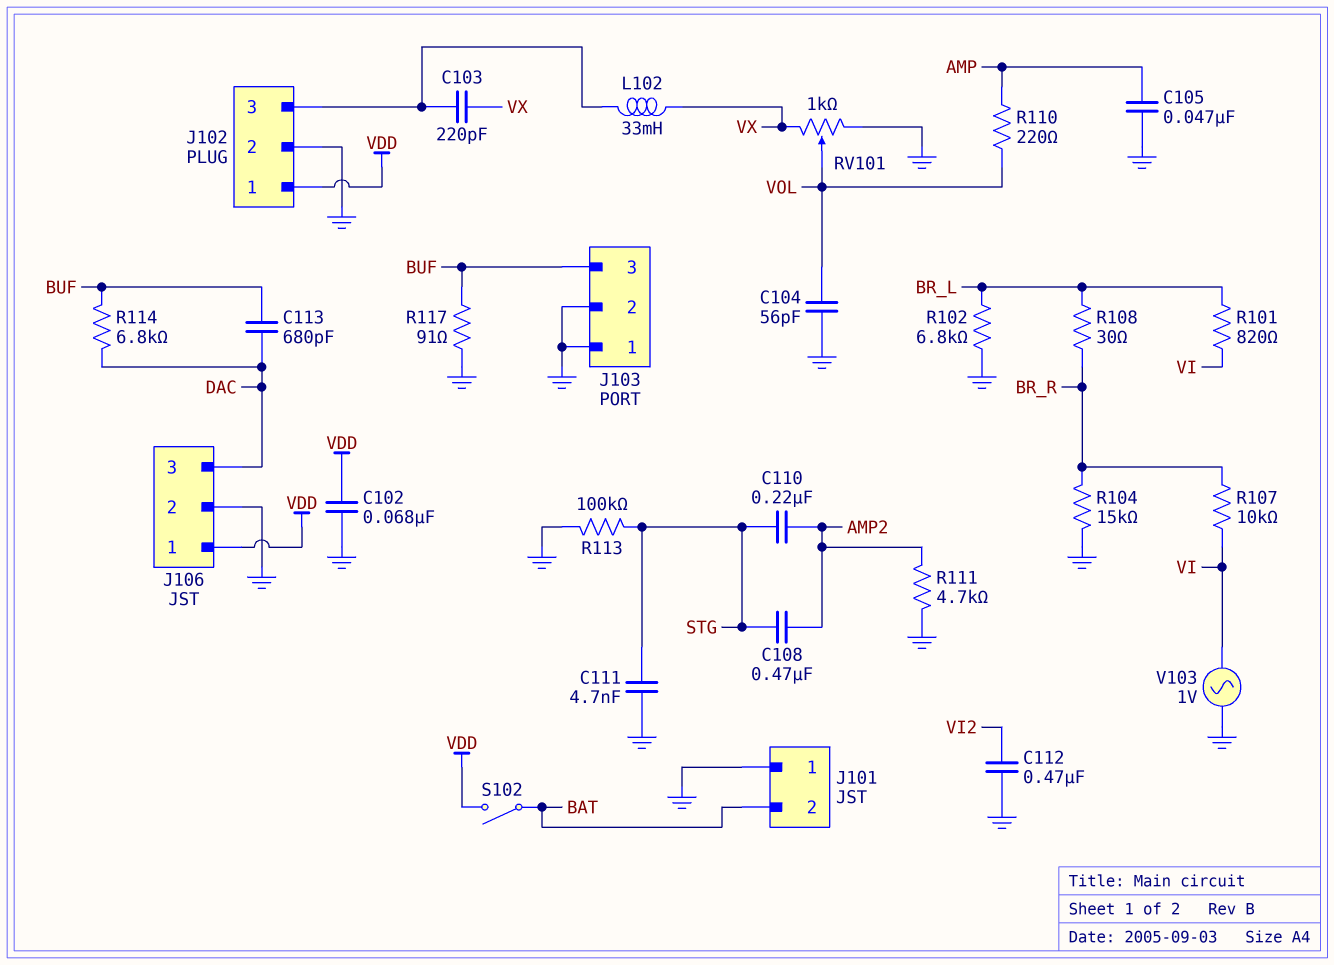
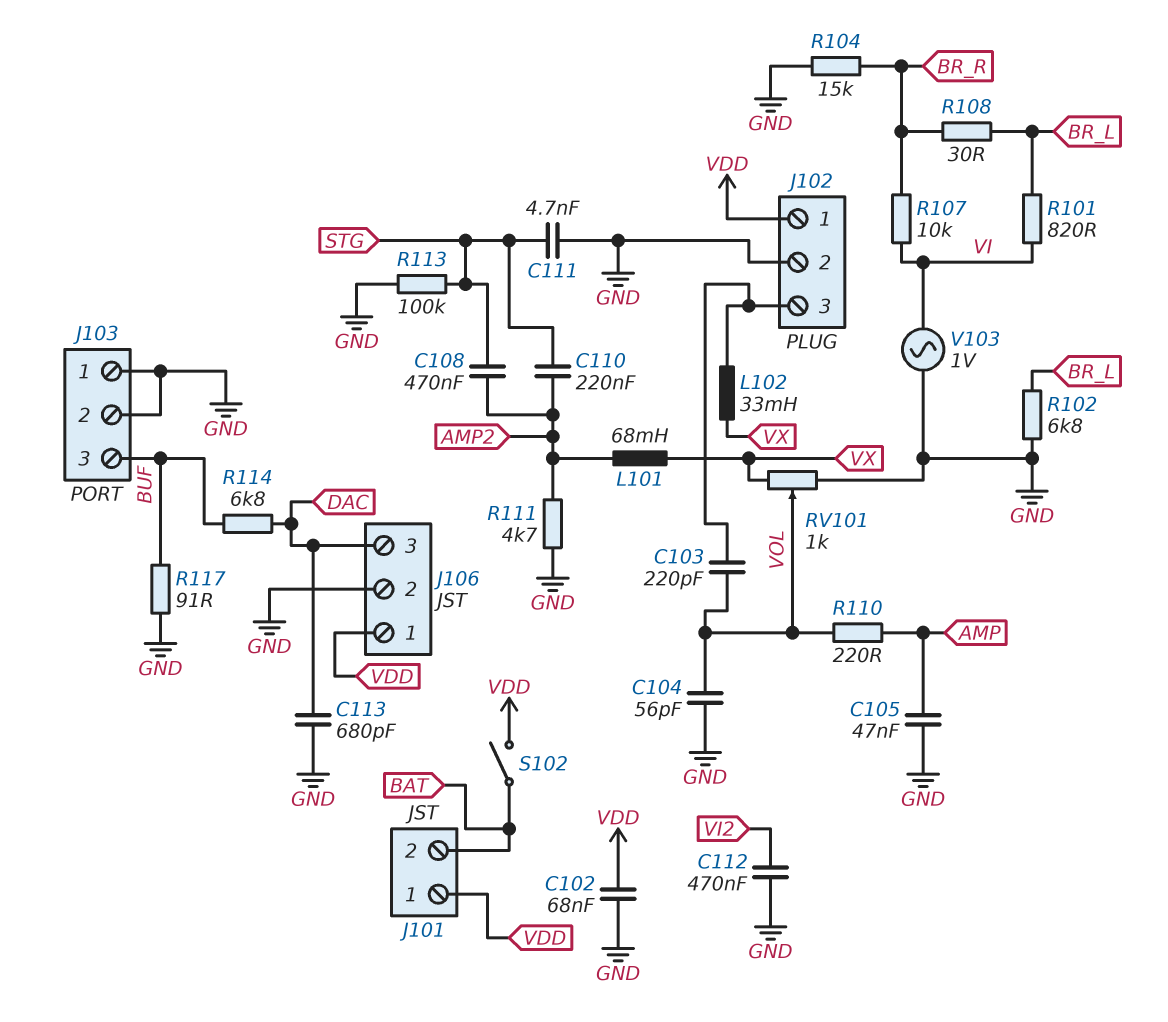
C103: 220pF (J102/3, VX) -> 220pF (J102/3, VOL)
C113: 680pF (BUF, DAC) -> 680pF (DAC, GND)
J101 pin 1: GND -> VDD
L101: none -> 68mH (AMP2, VX)

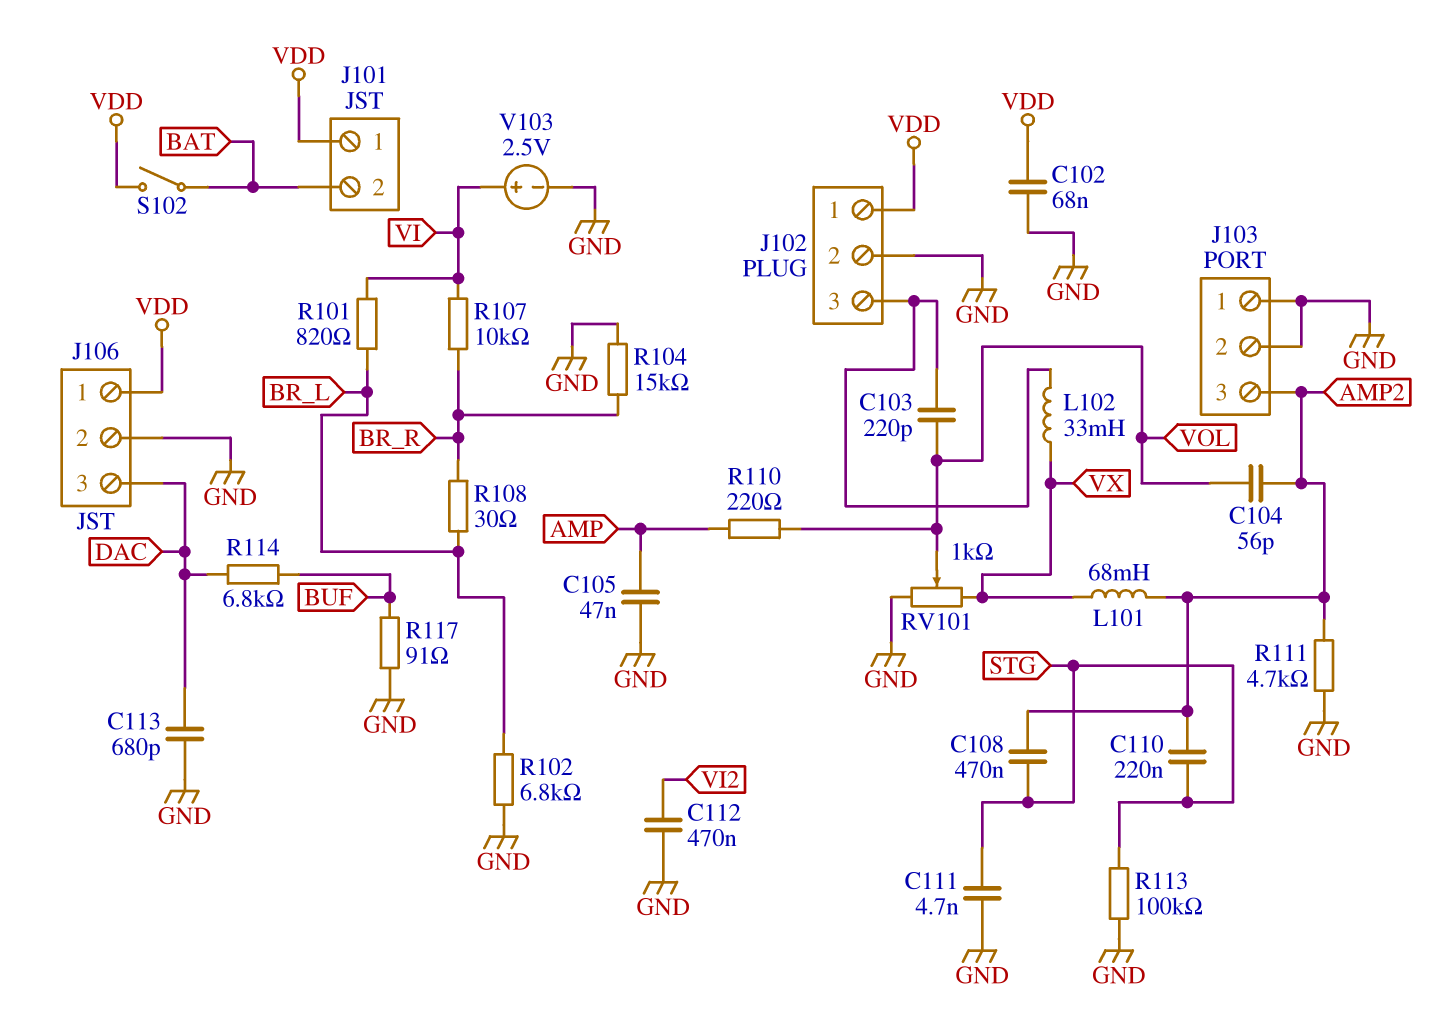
C104: 56pF (GND, VOL) -> 56pF (AMP2, VOL)
J103 pin 3: BUF -> AMP2
V103: AC 1V (GND, VI) -> 2.5V (plus VI, minus GND)

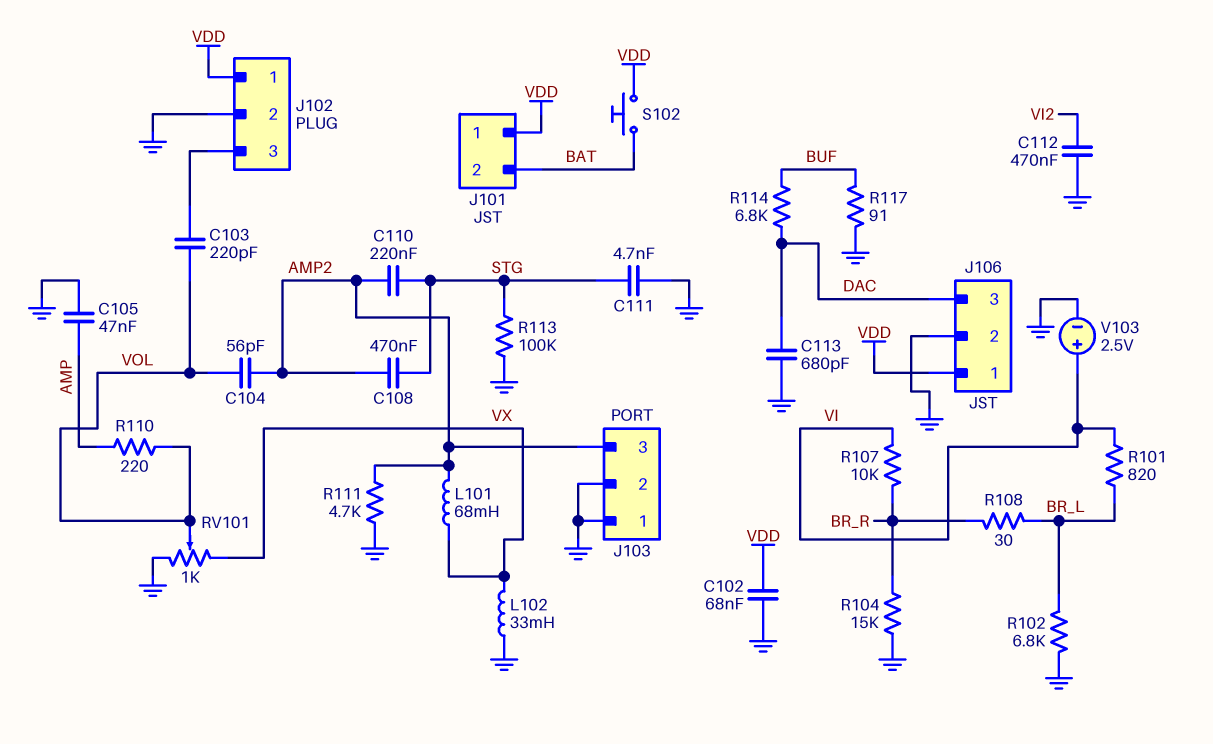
L102: 33mH (J102/3, VX) -> 33mH (GND, VX)
S102: switch (BAT, VDD) -> button (BAT, VDD)

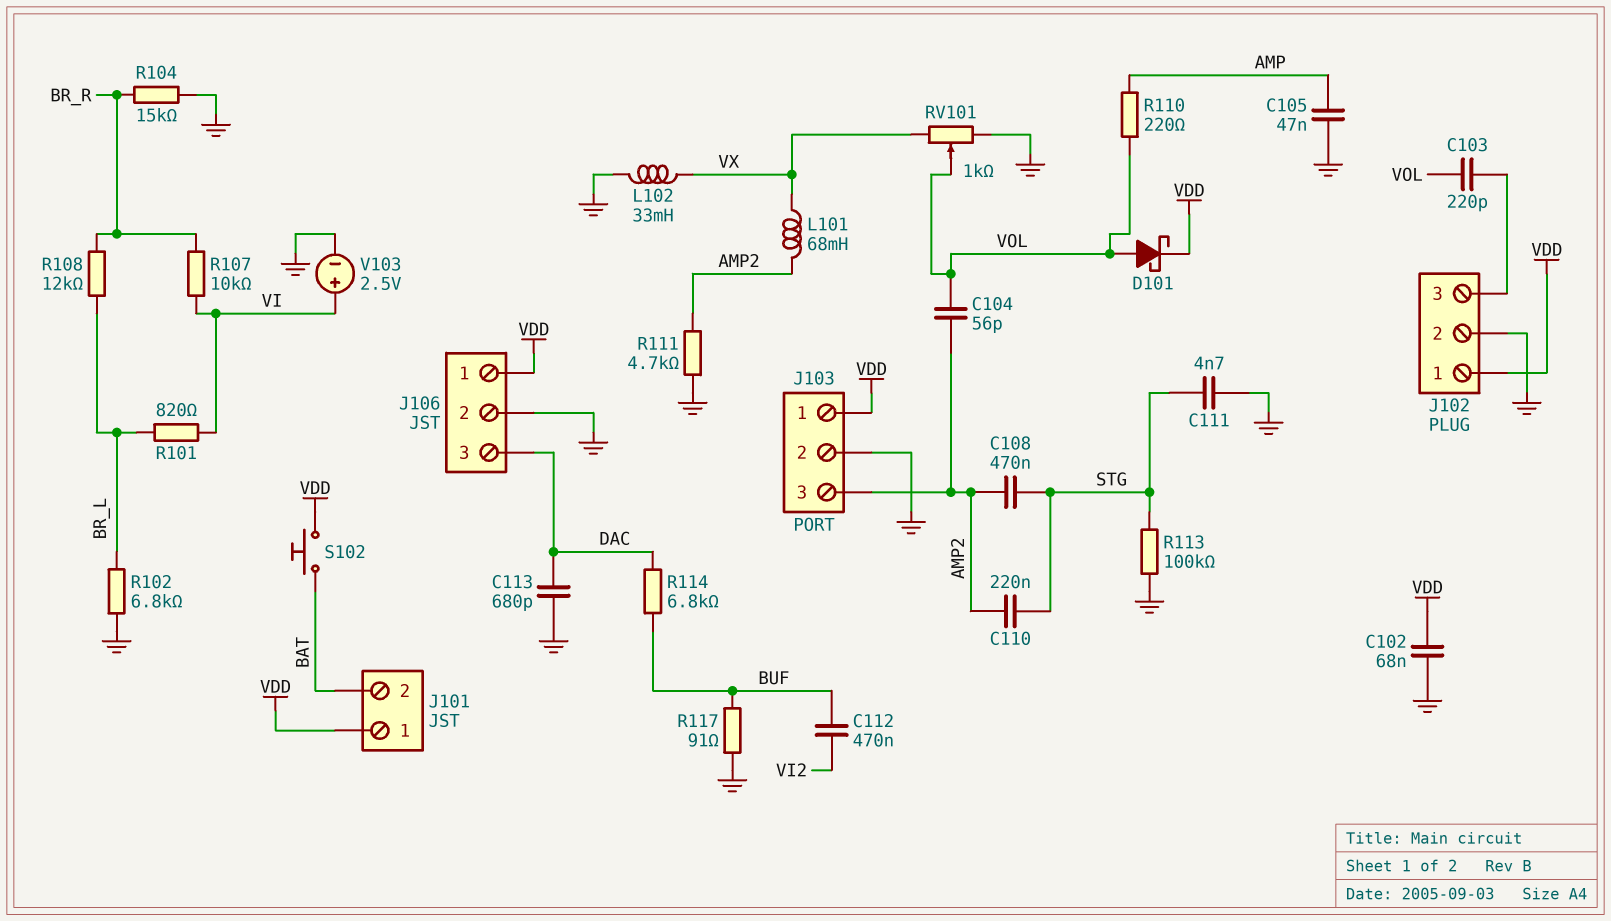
C112: 470nF (GND, VI2) -> 470nF (BUF, VI2)
D101: none -> schottky (A VOL, K VDD)
J103 pin 1: GND -> VDD
R108: 30 (BR_L, BR_R) -> 12k (BR_L, BR_R)

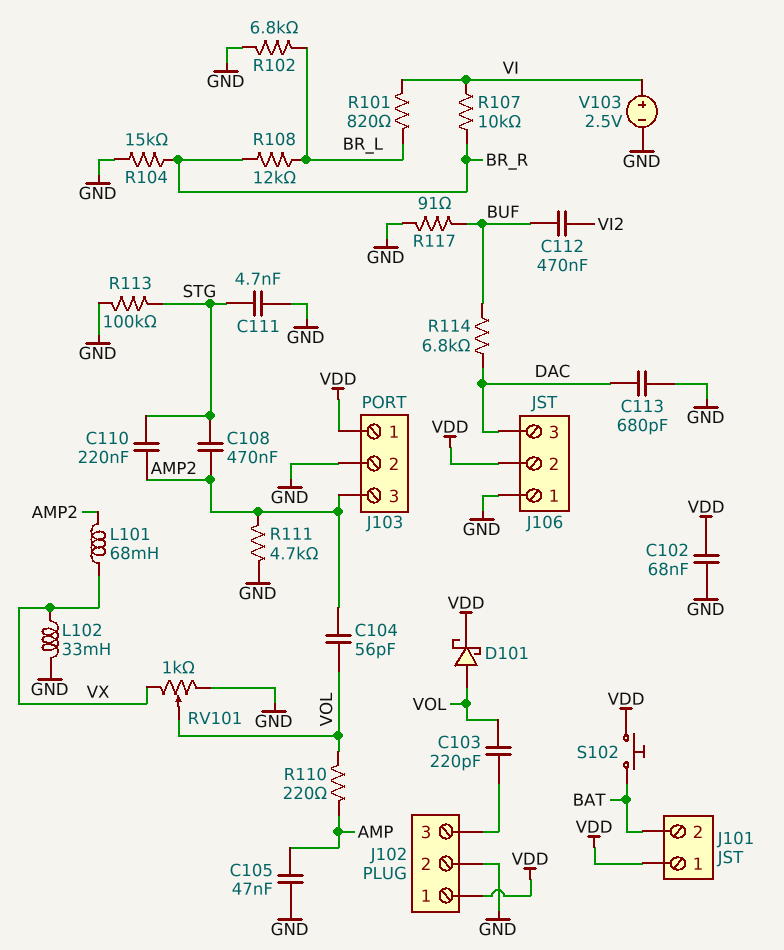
J106 pin 1: VDD -> GND
J106 pin 2: GND -> VDD

